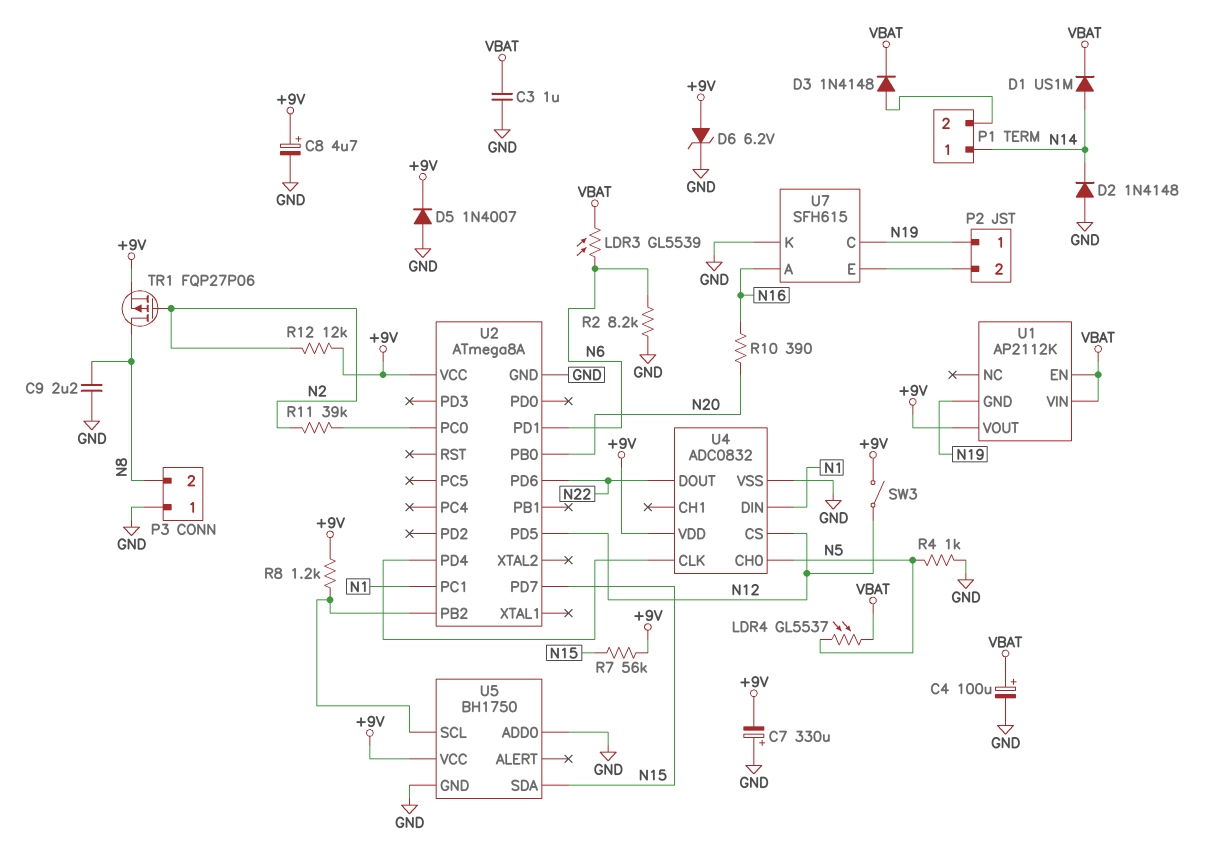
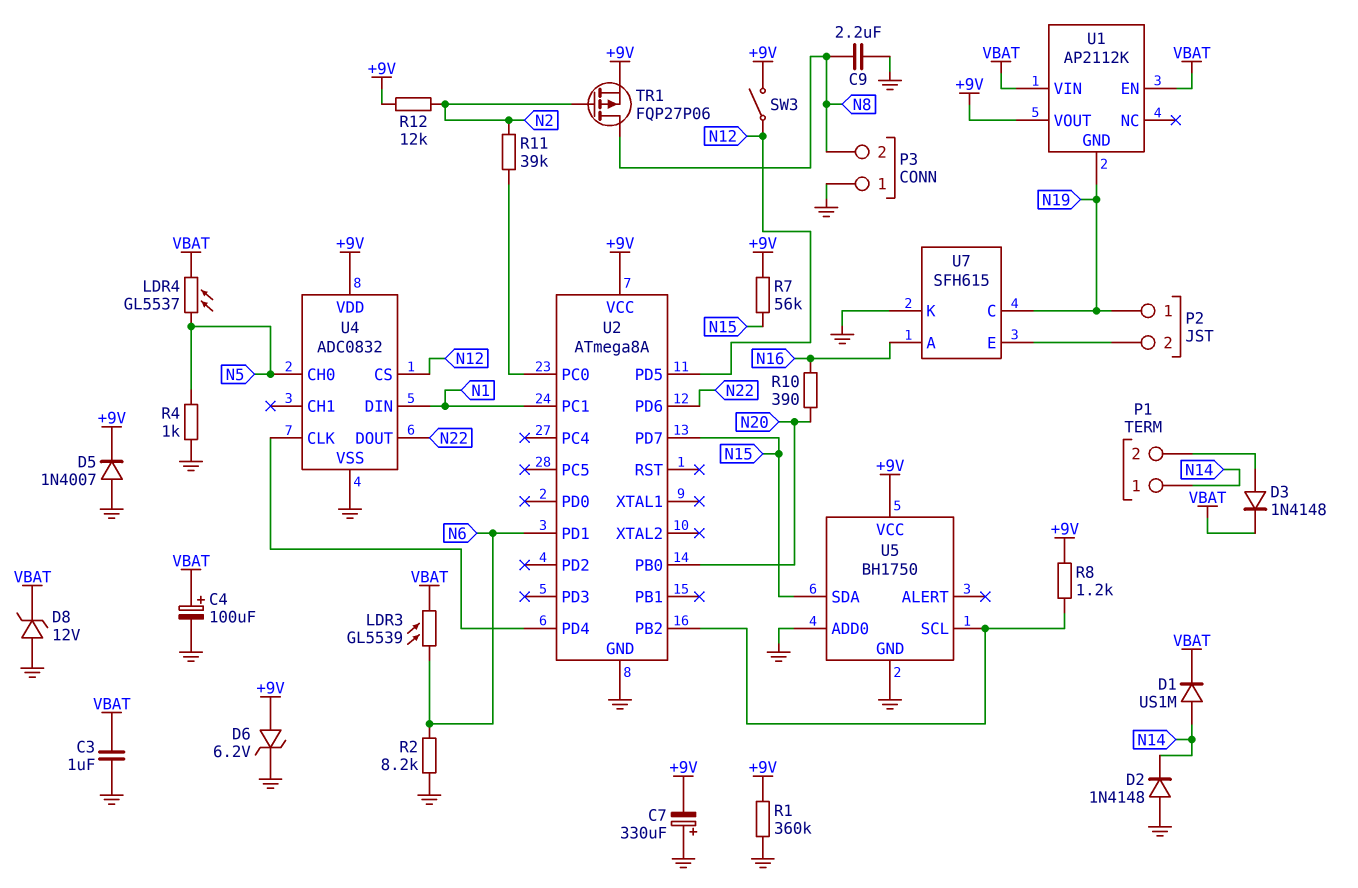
C8: 4.7uF (plus +9V, minus GND) -> none
D8: none -> zener 12V (A GND, K VBAT)
R1: none -> 360k (+9V, GND)

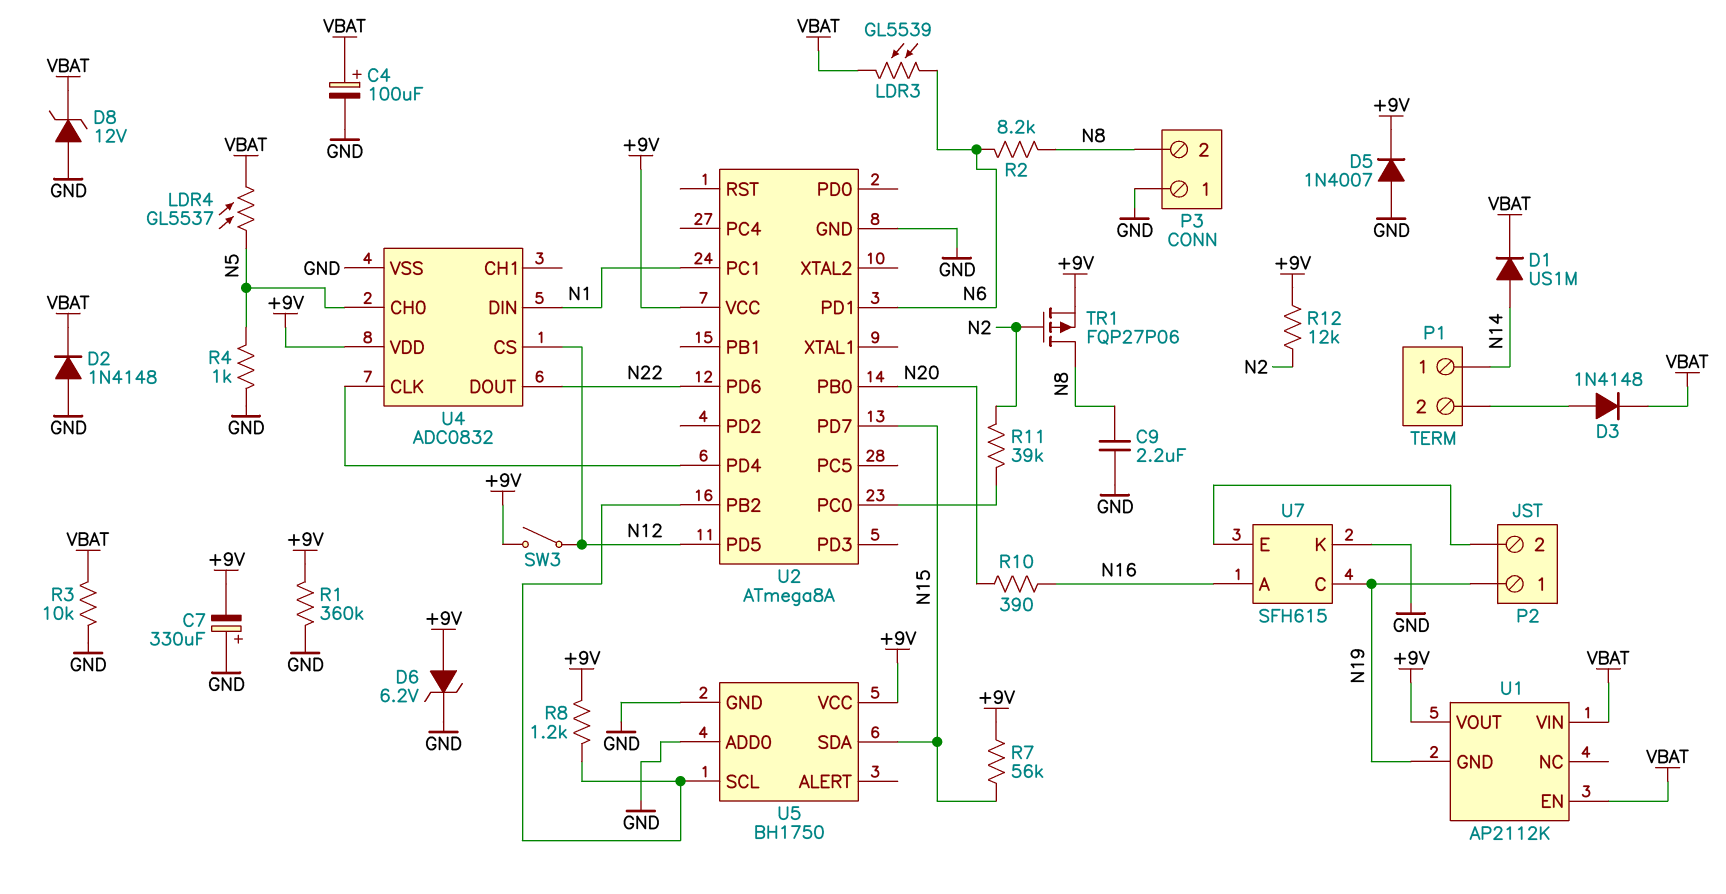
C3: 1uF (GND, VBAT) -> none
D2: diode 1N4148 (A GND, K N14) -> diode 1N4148 (A GND, K VBAT)
R2: 8.2k (GND, N6) -> 8.2k (N6, N8)
R3: none -> 10k (GND, VBAT)

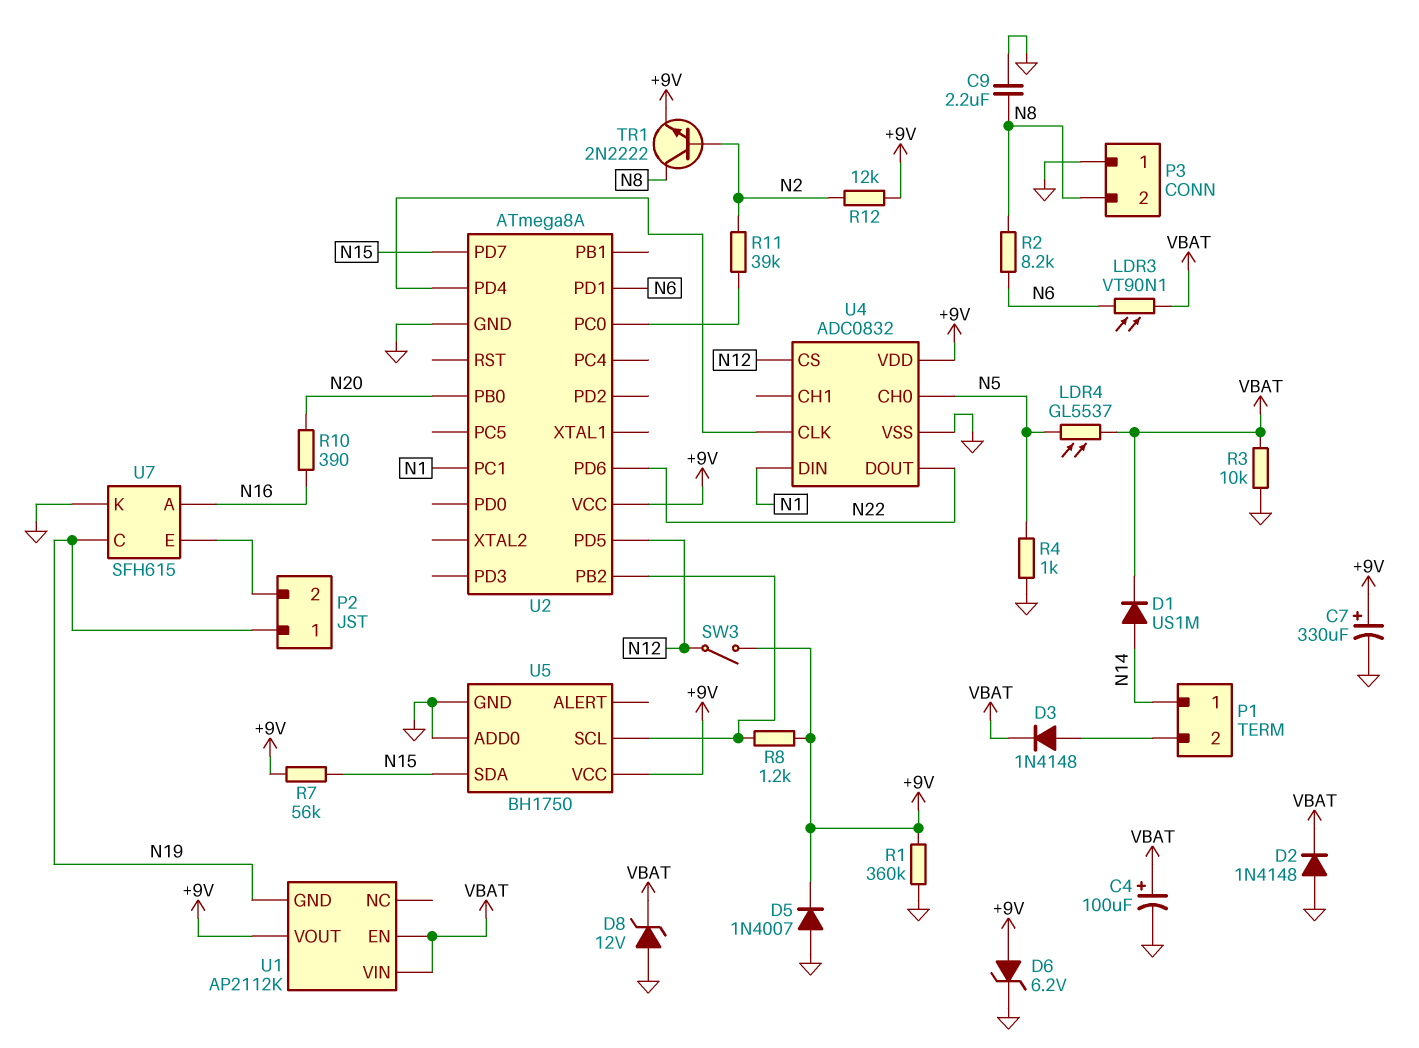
C7: 330uF (plus GND, minus +9V) -> 330uF (plus +9V, minus GND)
LDR3: GL5539 (N6, VBAT) -> VT90N1 (N6, VBAT)
TR1: PMOS FQP27P06 (G N2, D N8, S +9V) -> NPN 2N2222 (B N2, C N8, E +9V)

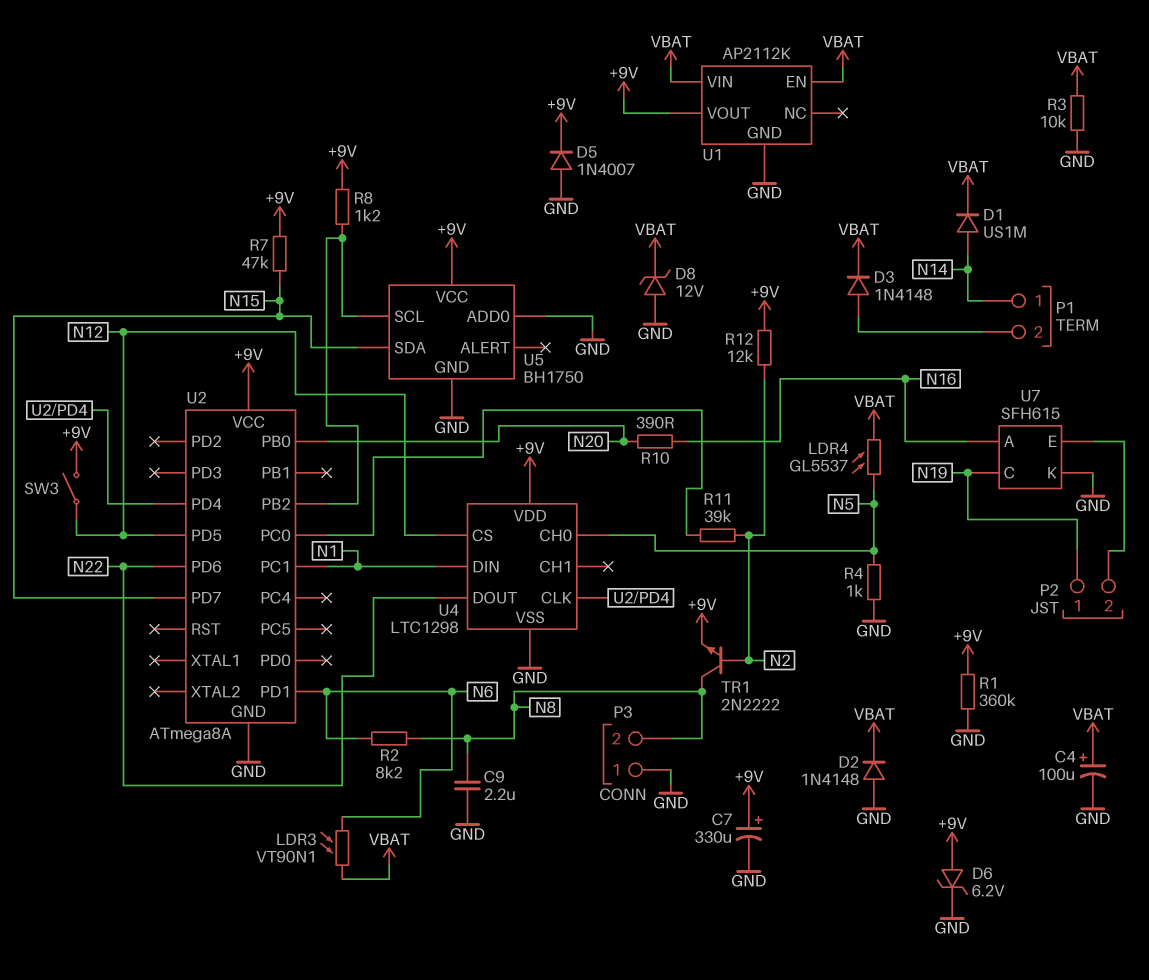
R7: 56k (+9V, N15) -> 47k (+9V, N15)
U1 pin GND: N19 -> GND
U4: ADC0832 -> LTC1298

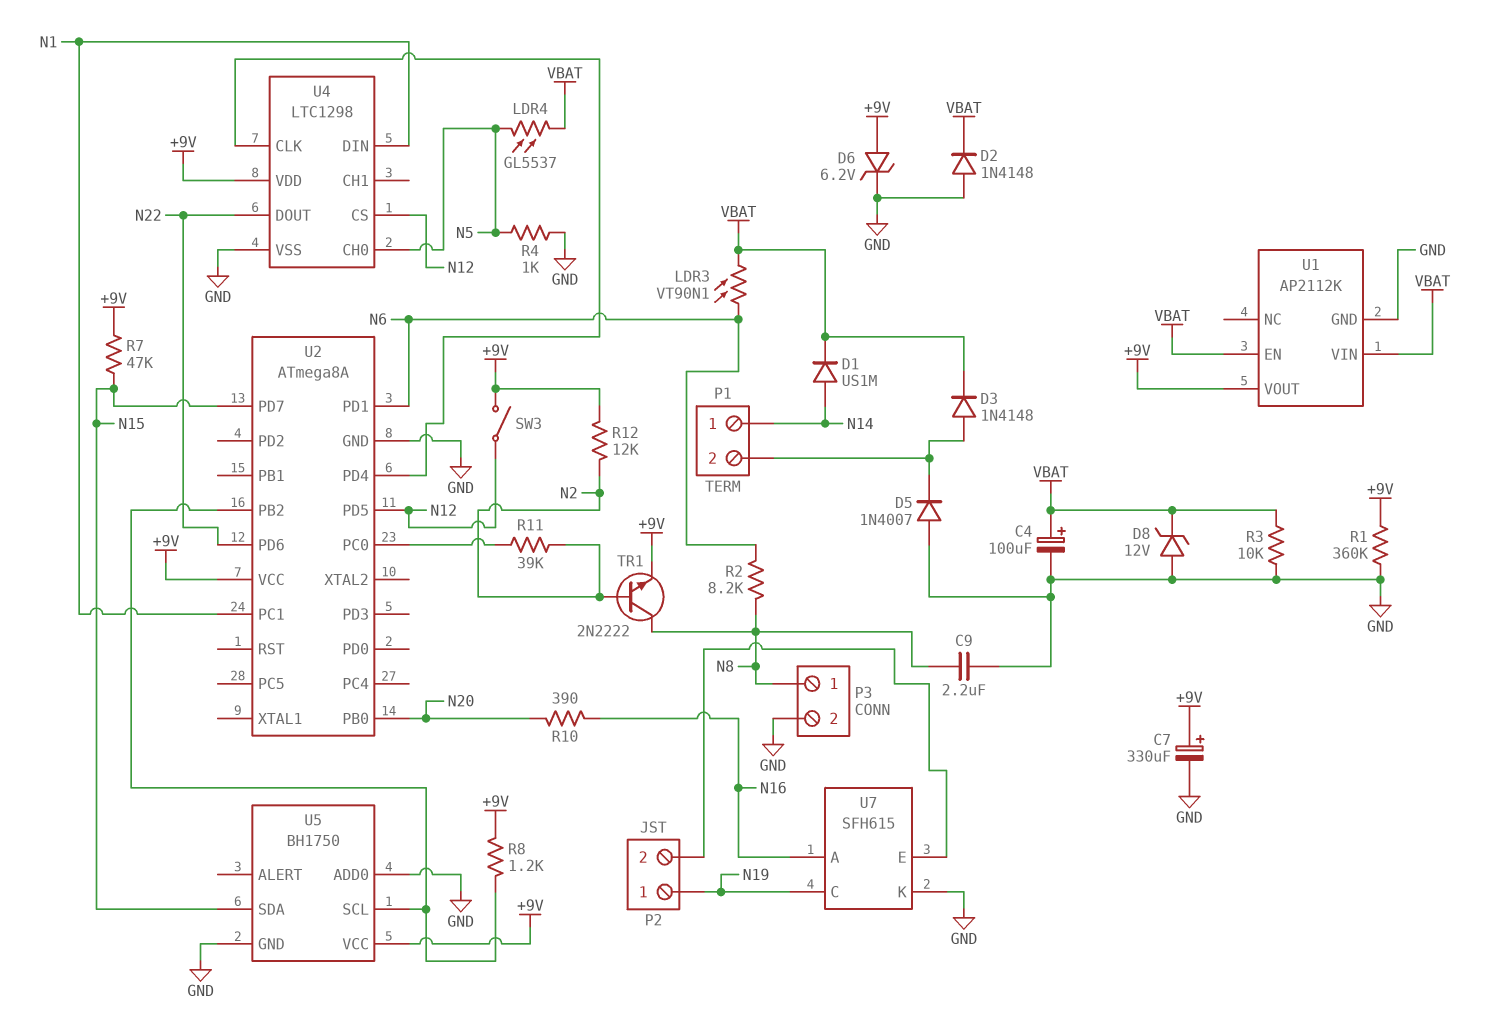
D5: diode 1N4007 (A GND, K +9V) -> diode 1N4007 (A GND, K P1/2)
P3 pin 1: GND -> N8
P3 pin 2: N8 -> GND

